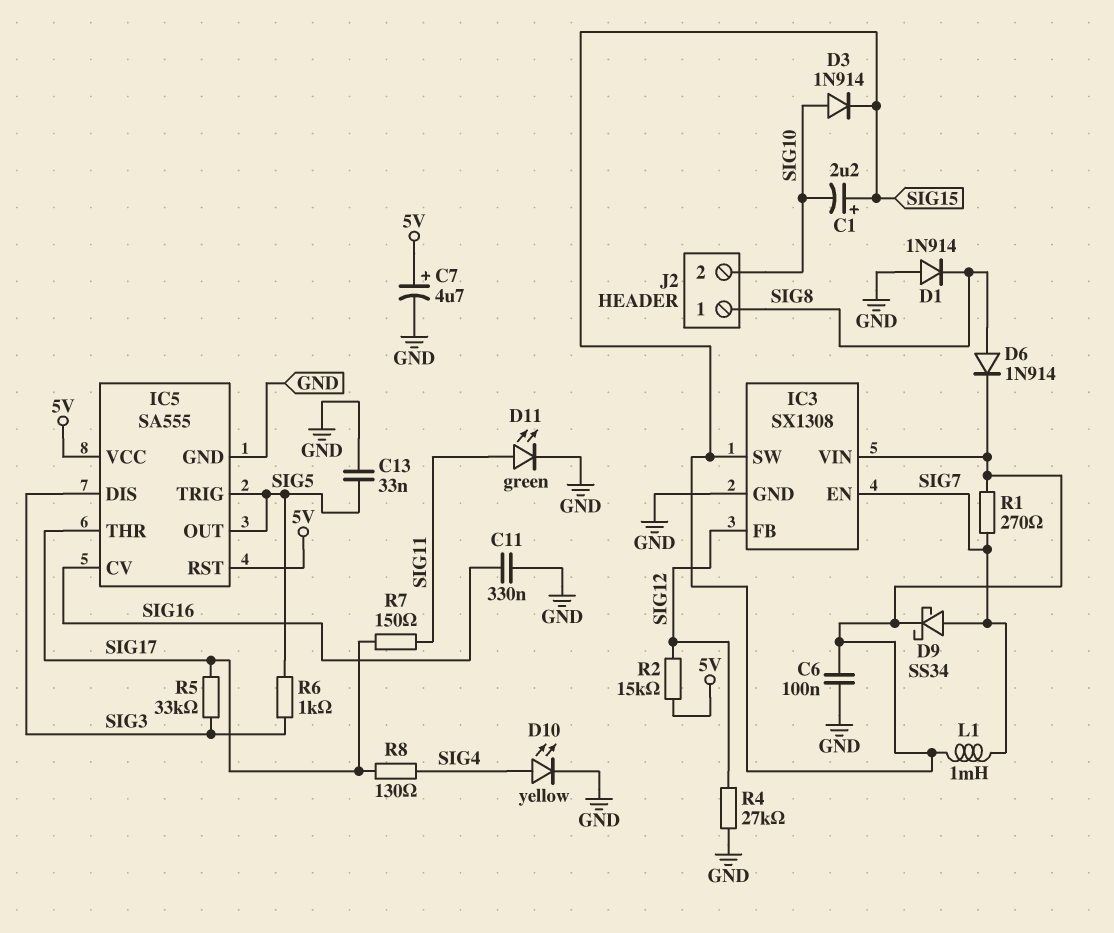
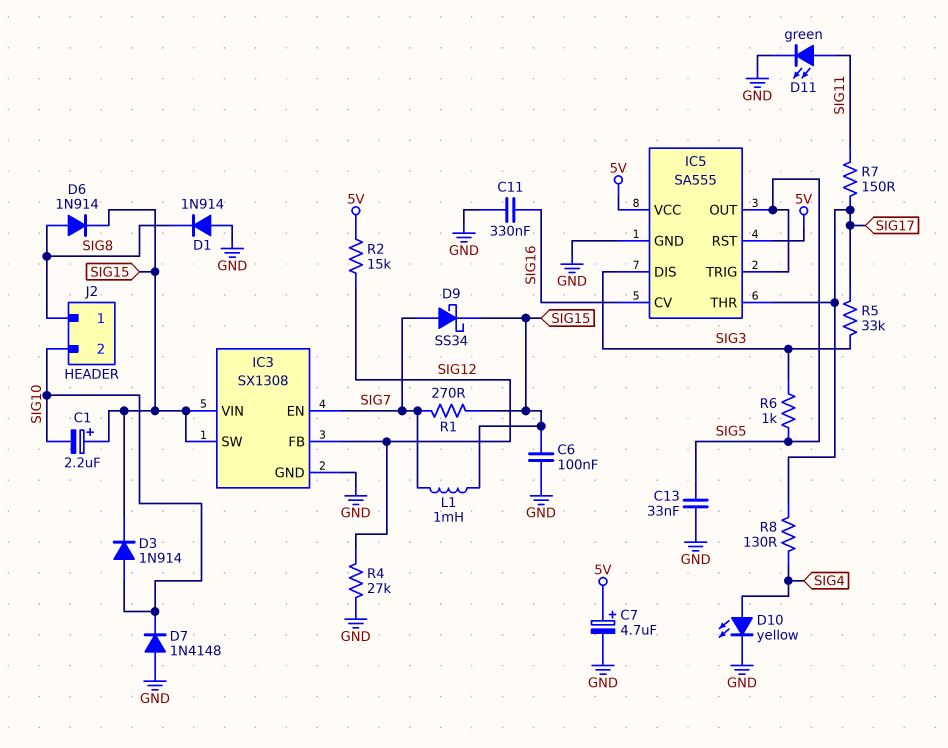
D7: none -> diode 1N4148 (A GND, K SIG10)

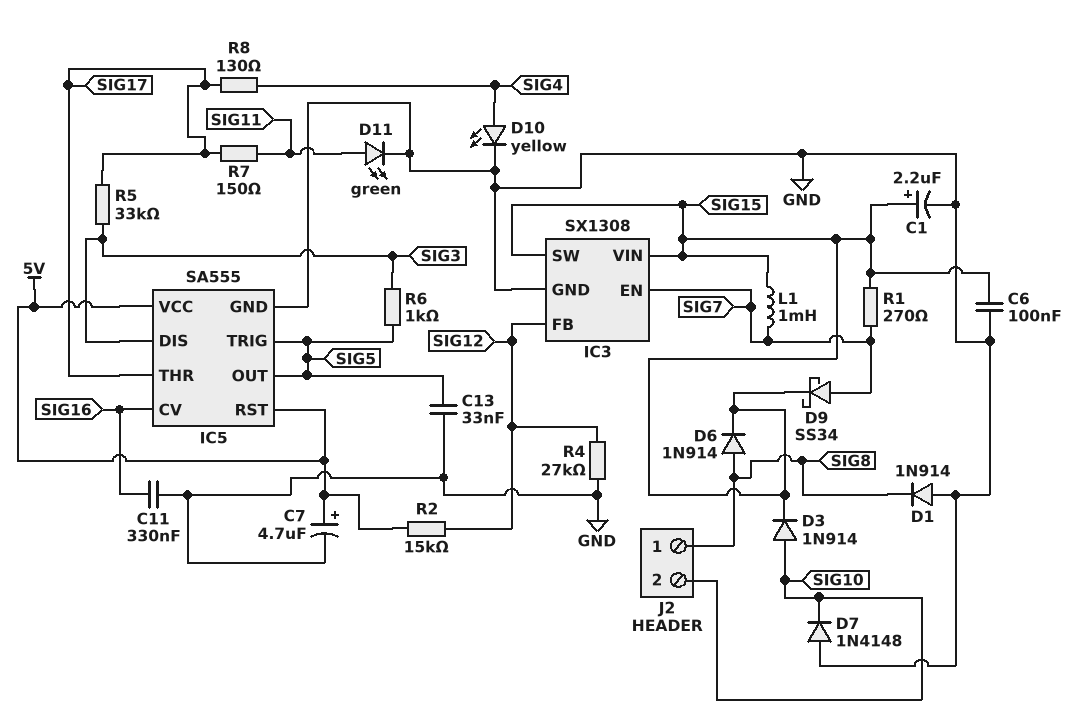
C1: 2.2uF (plus SIG15, minus SIG10) -> 2.2uF (plus SIG15, minus GND)

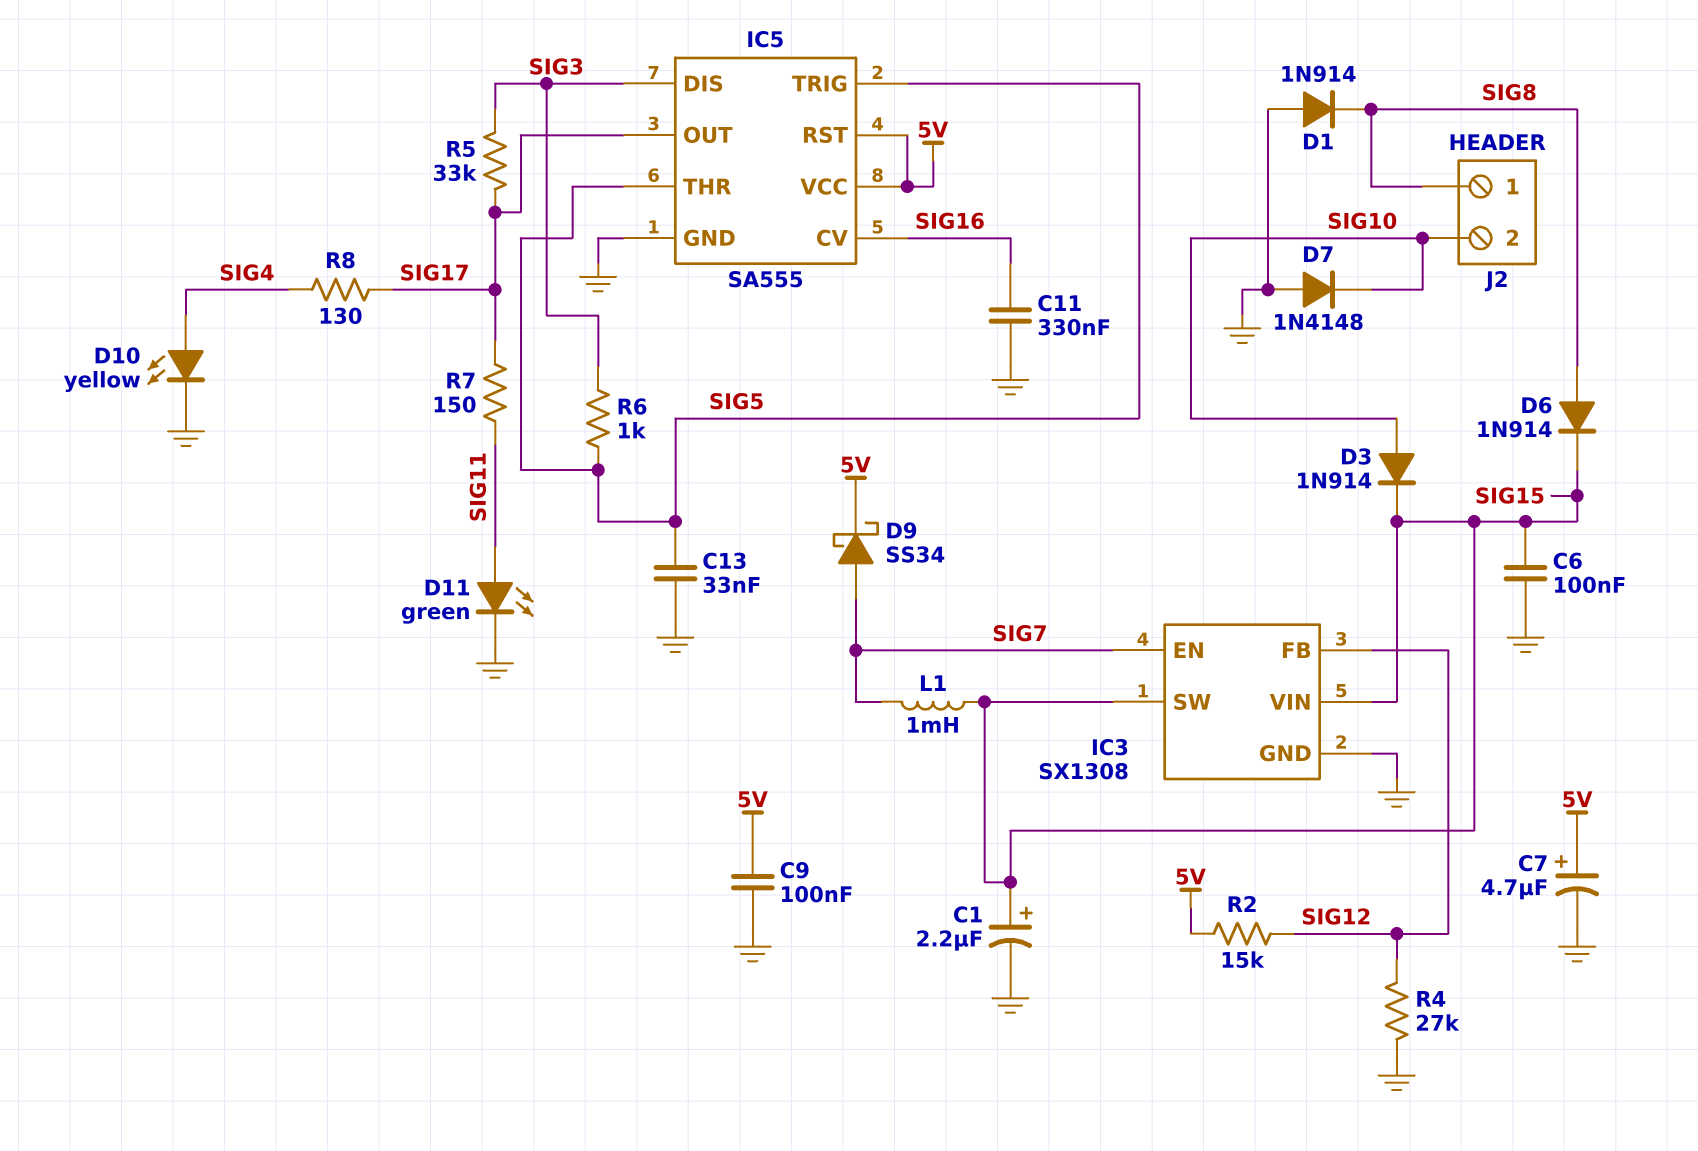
C9: none -> 100nF (5V, GND)
D9: schottky SS34 (A SIG7, K SIG15) -> schottky SS34 (A SIG7, K 5V)
IC5 pin OUT: SIG5 -> SIG17
IC5 pin THR: SIG17 -> SIG5
R1: 270 (SIG7, SIG15) -> none

